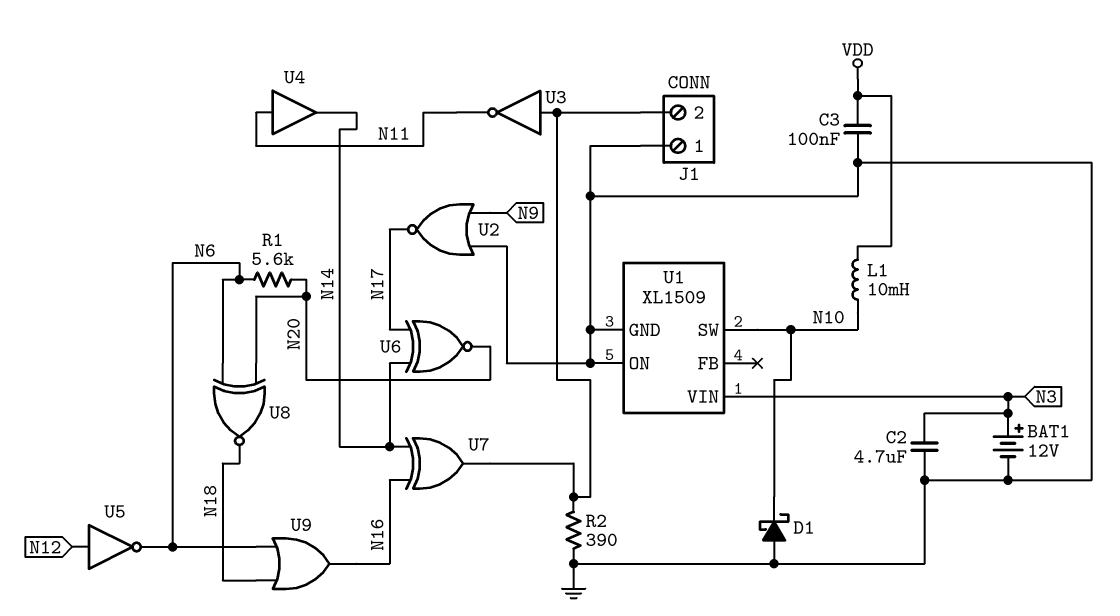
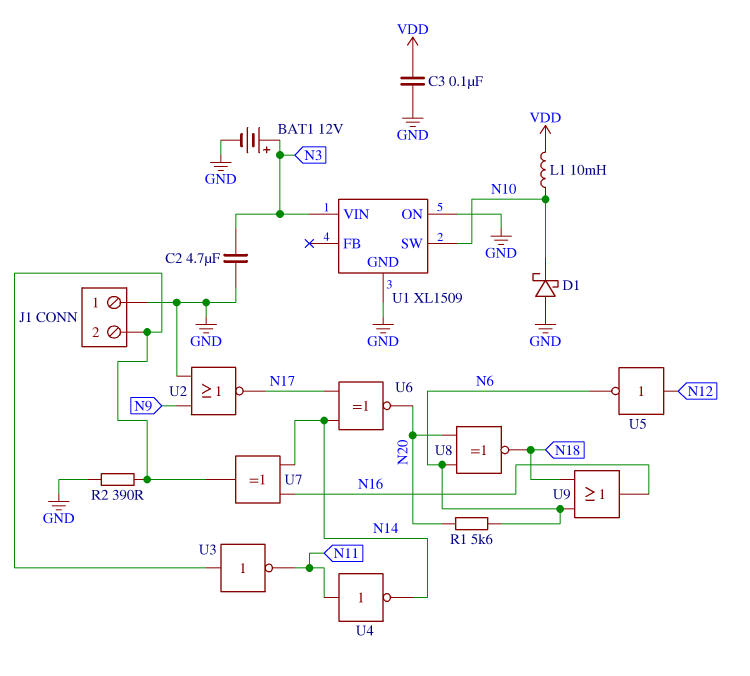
U4: buffer (in N11, out N14) -> NOT (in N11, out N14)

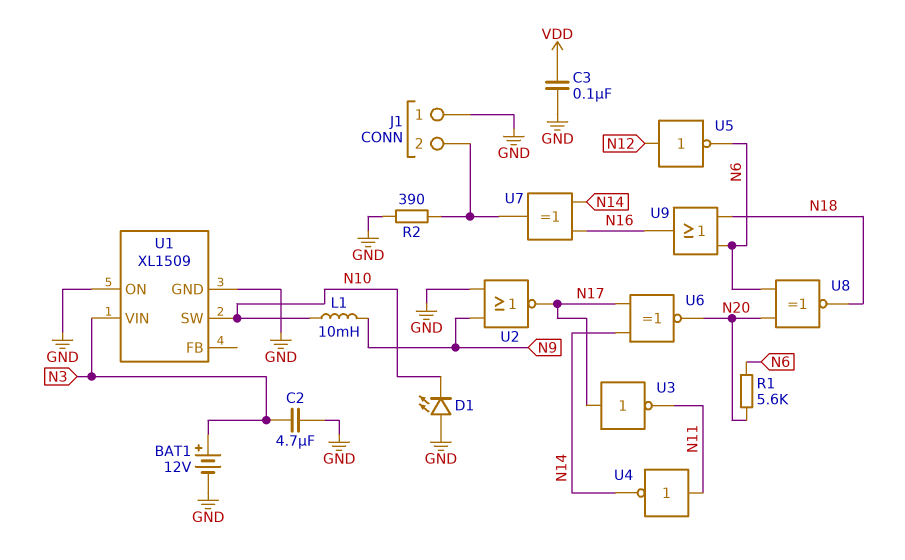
D1: schottky (A GND, K N10) -> LED (A GND, K N10)
L1: 10mH (N10, VDD) -> 10mH (N9, N10)
U3: NOT (in J1/2, out N11) -> NOT (in N17, out N11)

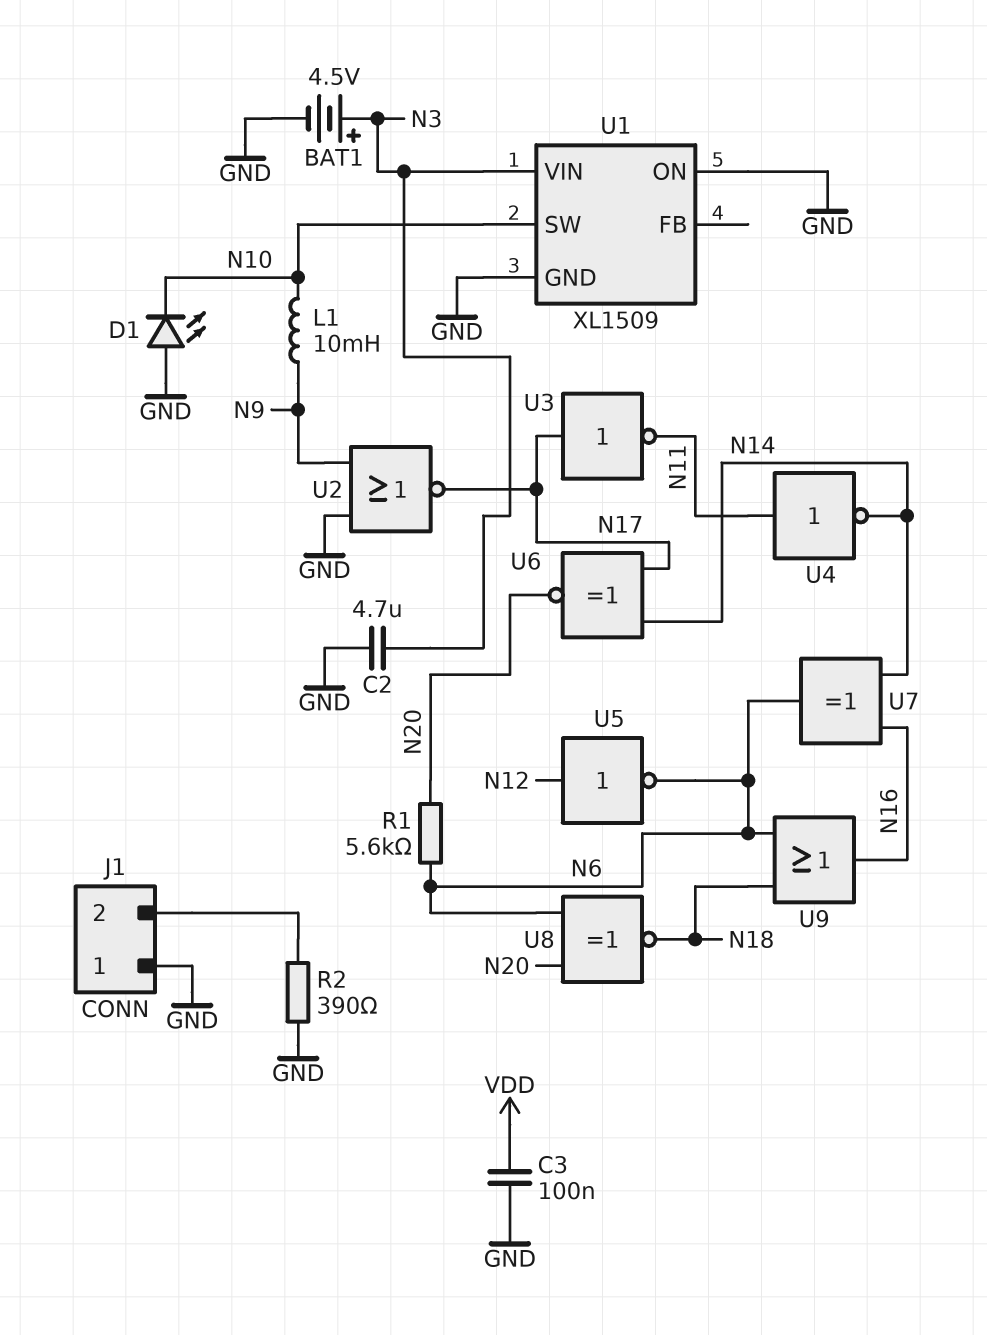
BAT1: 12V (plus N3, minus GND) -> 4.5V (plus N3, minus GND)
U7: XOR (in N14, in N16, out J1/2) -> XOR (in N14, in N16, out N6)

